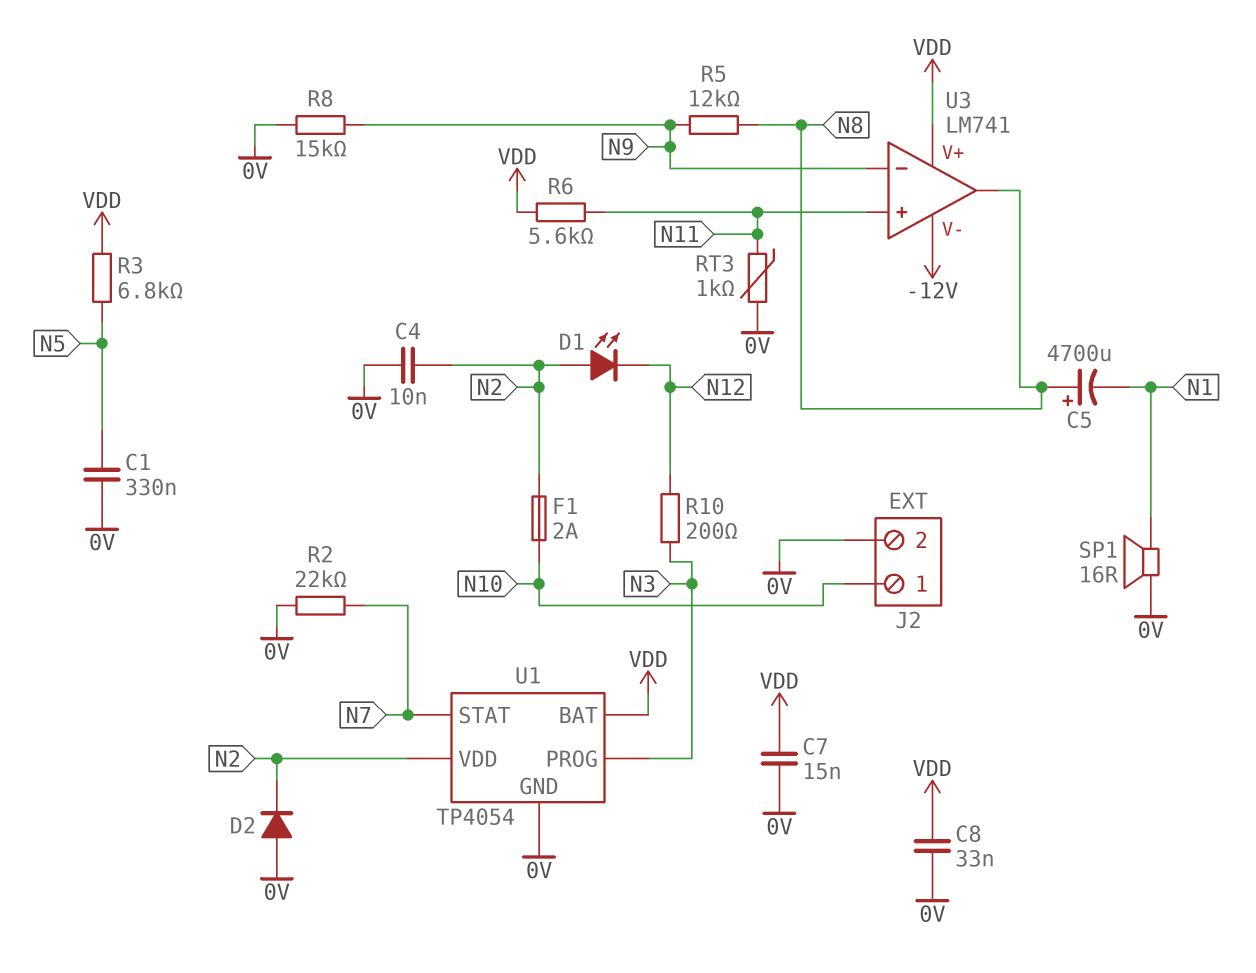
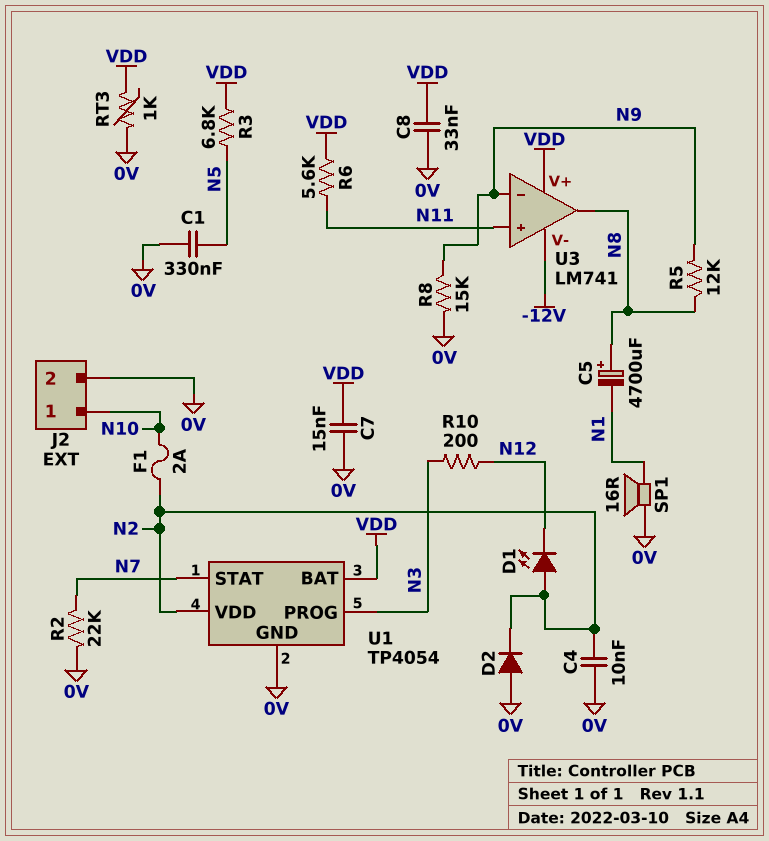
RT3: 1k (0V, N11) -> 1k (0V, VDD)

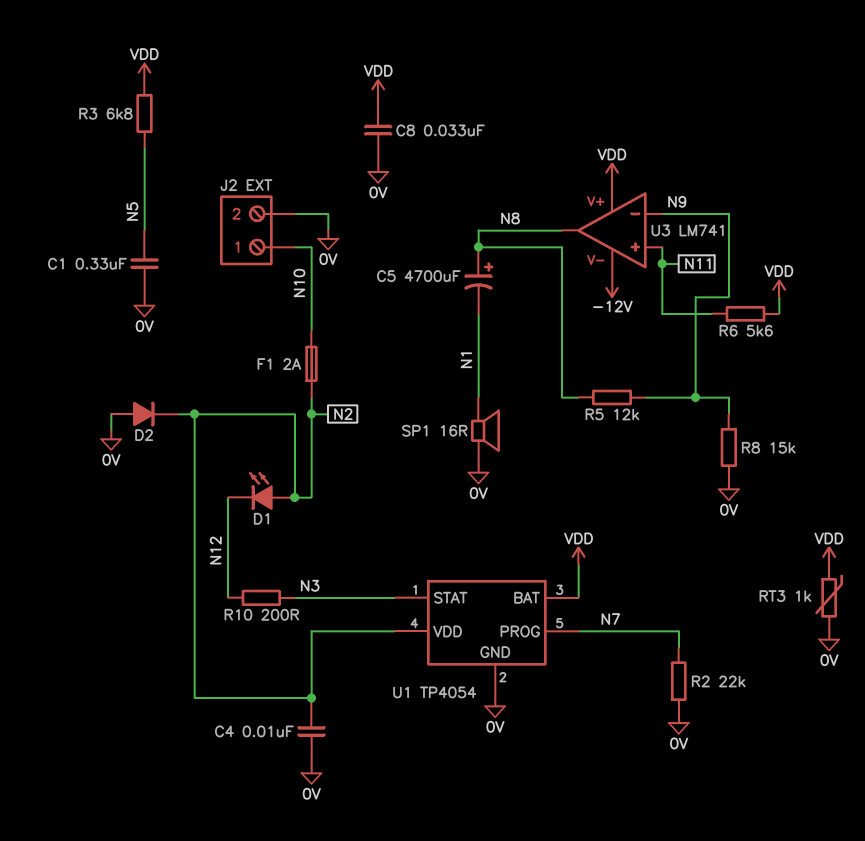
C7: 15nF (0V, VDD) -> none
U1 pin PROG: N3 -> N7
U1 pin STAT: N7 -> N3

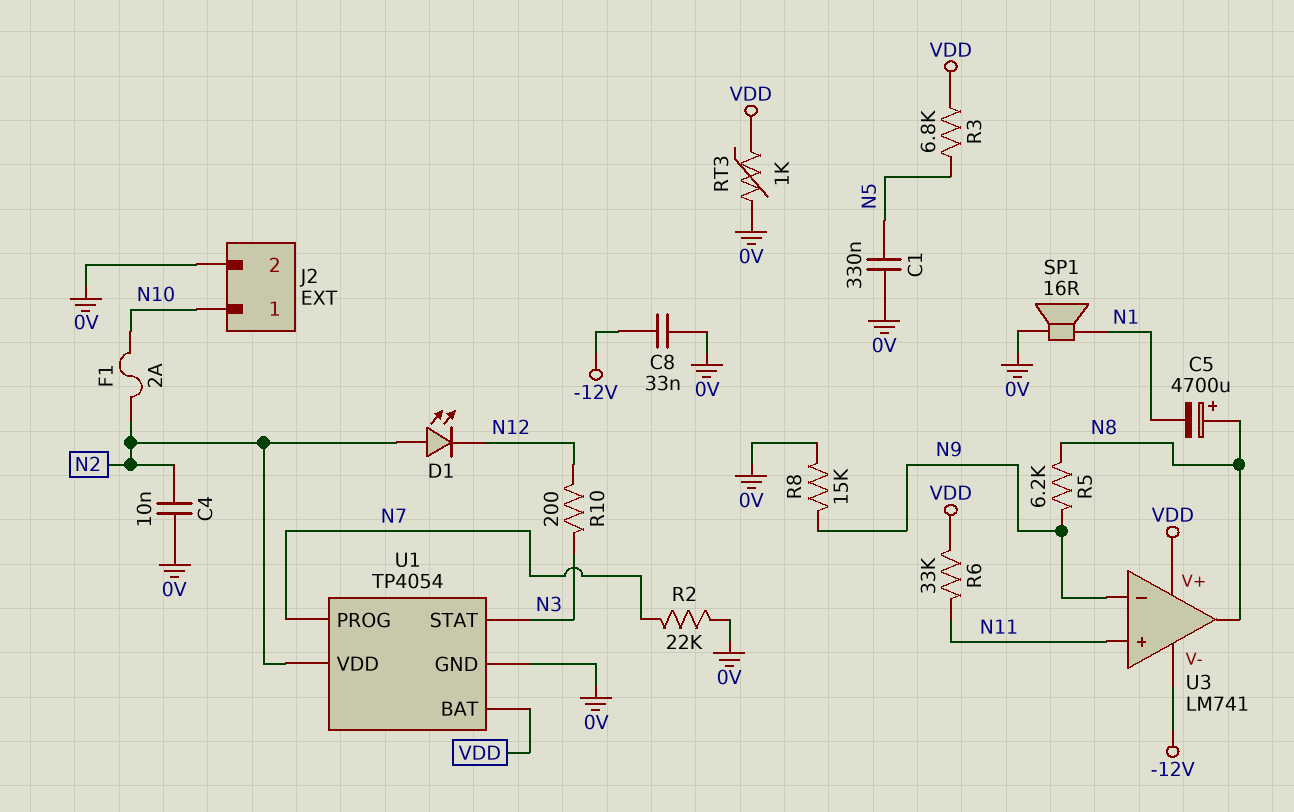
C8: 33nF (0V, VDD) -> 33nF (-12V, 0V)
D2: diode (A 0V, K N2) -> none
R5: 12k (N8, N9) -> 6.2k (N8, N9)
R6: 5.6k (N11, VDD) -> 33k (N11, VDD)

